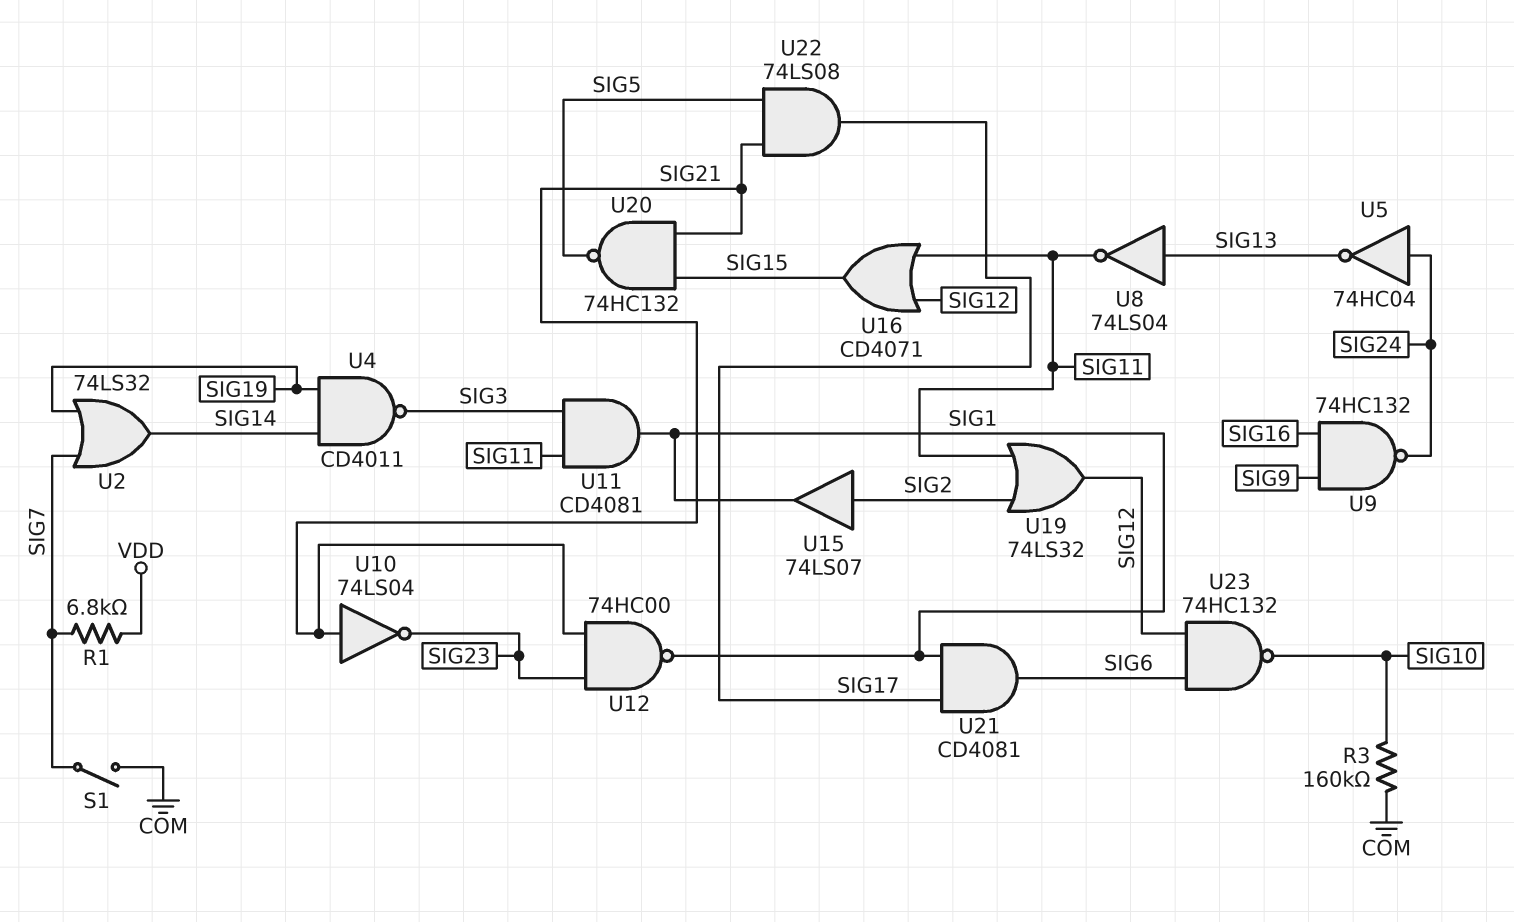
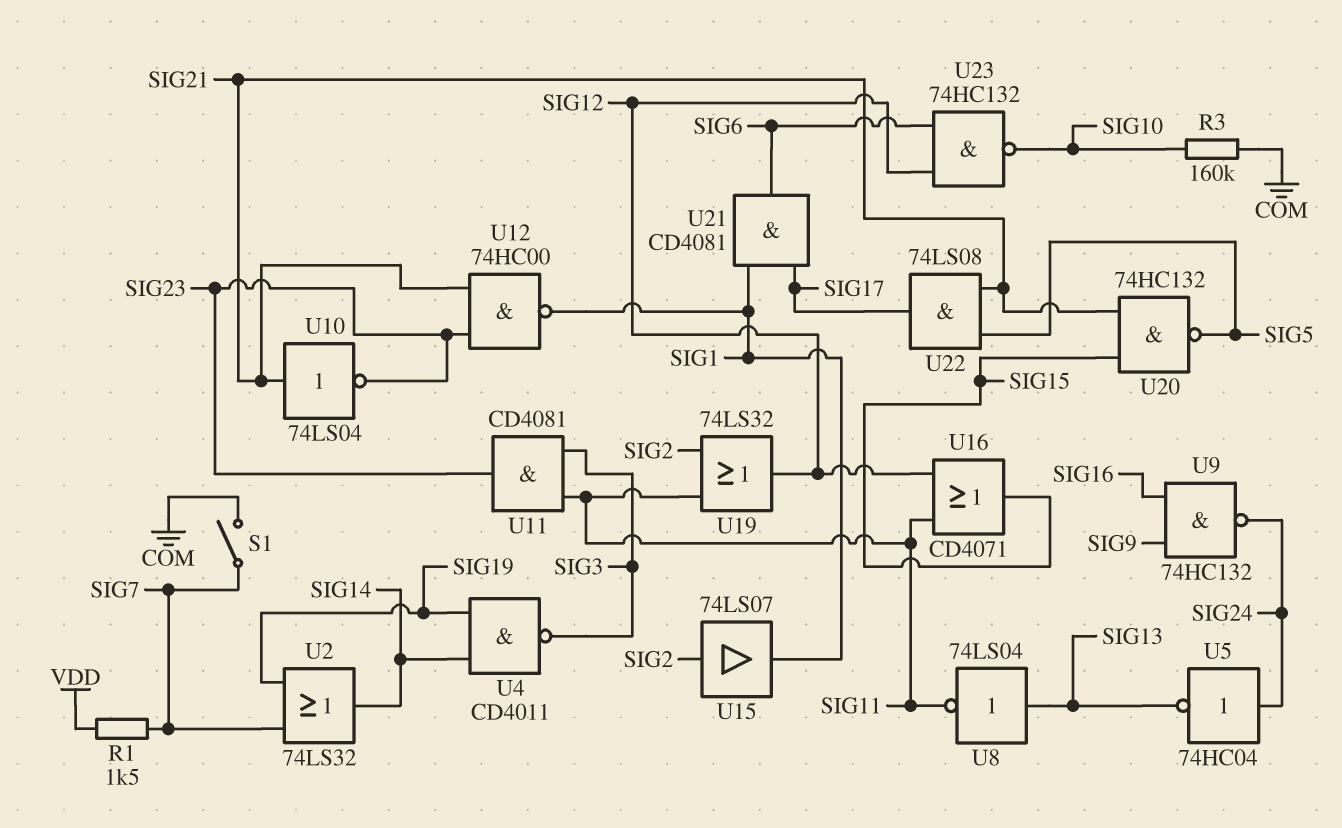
R1: 6.8k (SIG7, VDD) -> 1.5k (SIG7, VDD)
U11: AND CD4081 (in SIG3, in SIG11, out SIG1) -> AND CD4081 (in SIG3, in SIG11, out SIG23)

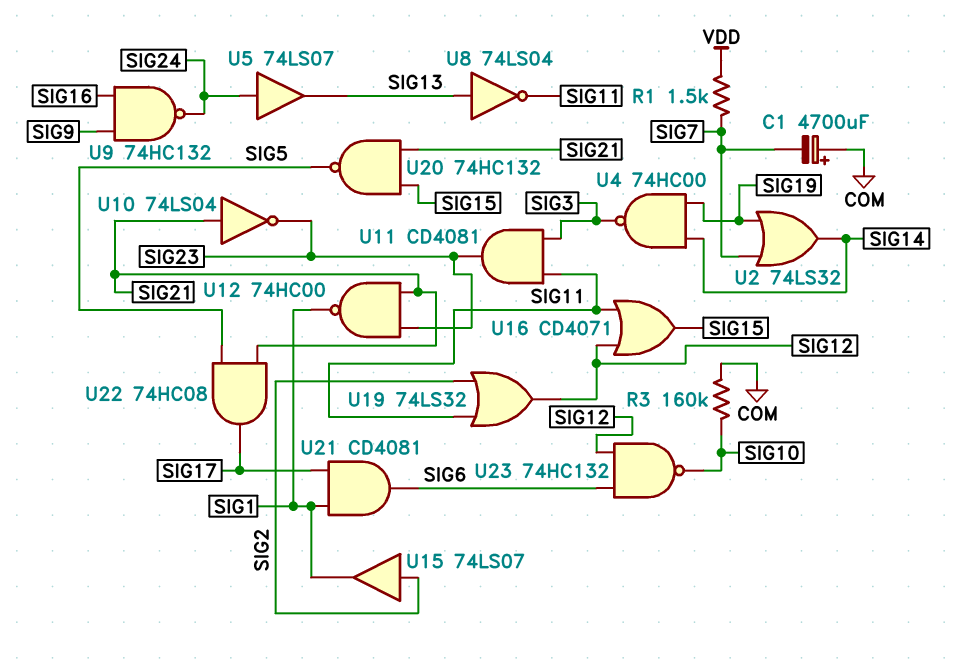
C1: none -> 4700uF (plus COM, minus SIG7)
S1: switch (COM, SIG7) -> none
U4: NAND CD4011 (in SIG14, in SIG19, out SIG3) -> NAND 74HC00 (in SIG14, in SIG19, out SIG3)
U5: NOT 74HC04 (in SIG24, out SIG13) -> buffer 74LS07 (in SIG24, out SIG13)
U22: AND 74LS08 (in SIG5, in SIG21, out SIG17) -> AND 74HC08 (in SIG5, in SIG21, out SIG17)

